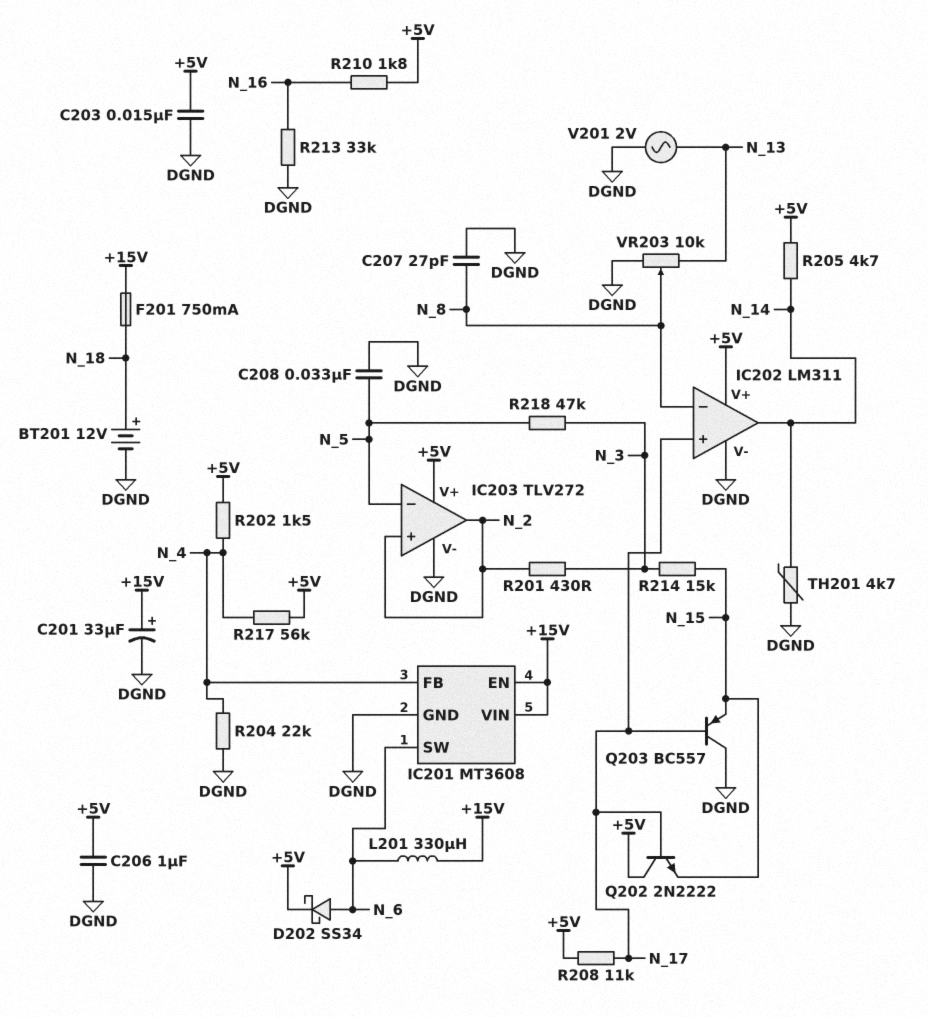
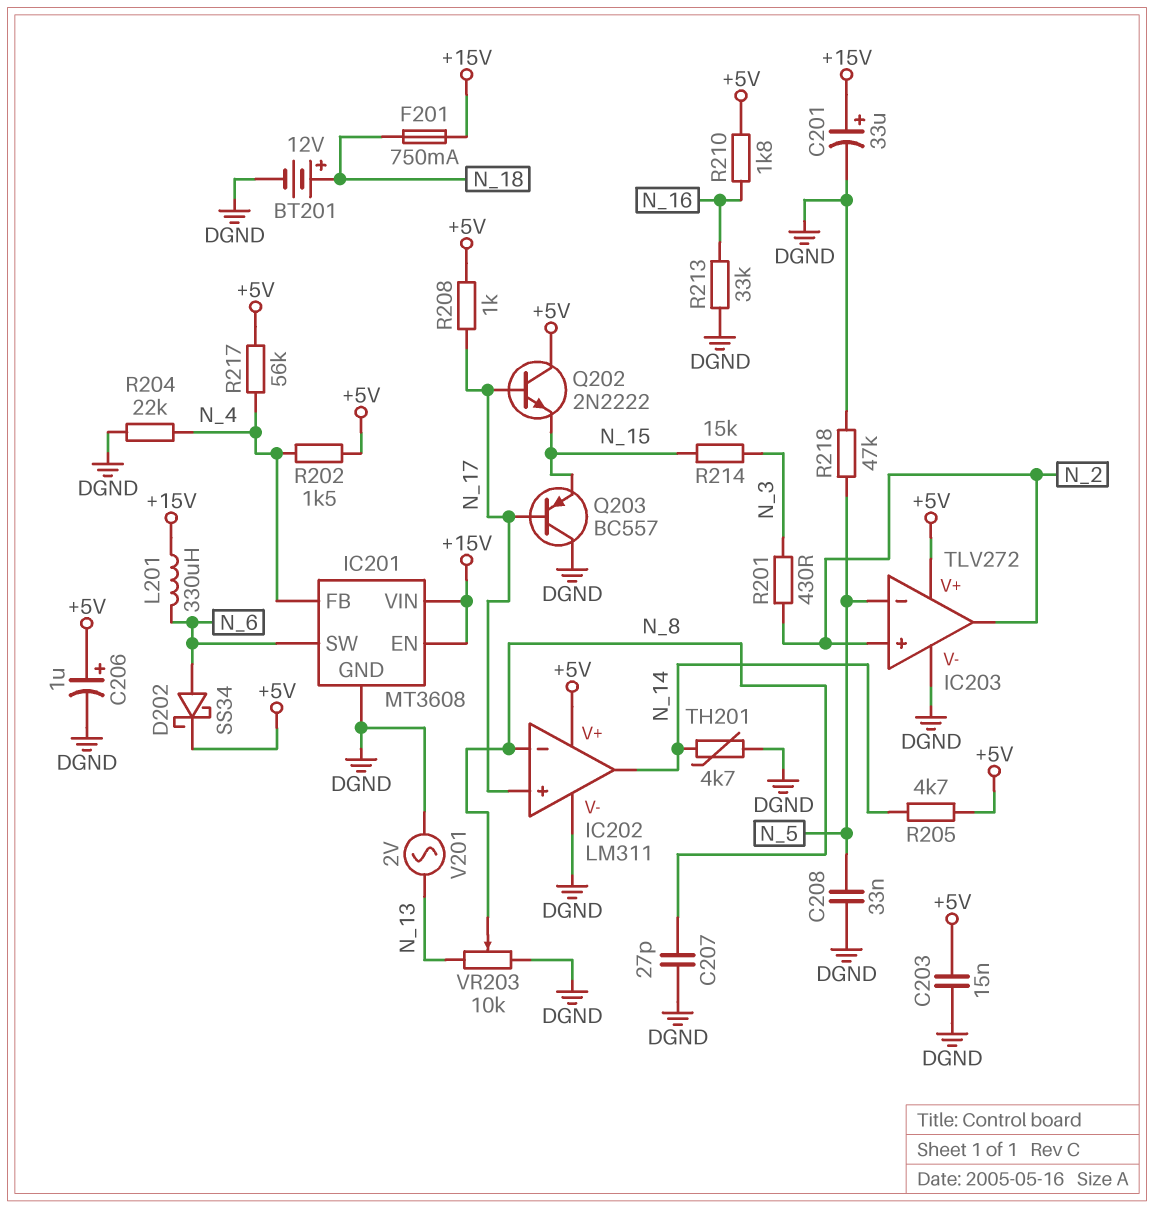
C206: 1uF (+5V, DGND) -> 1uF (plus +5V, minus DGND)
R208: 11k (+5V, N_17) -> 1k (+5V, N_17)
R218: 47k (N_3, N_5) -> 47k (DGND, N_5)

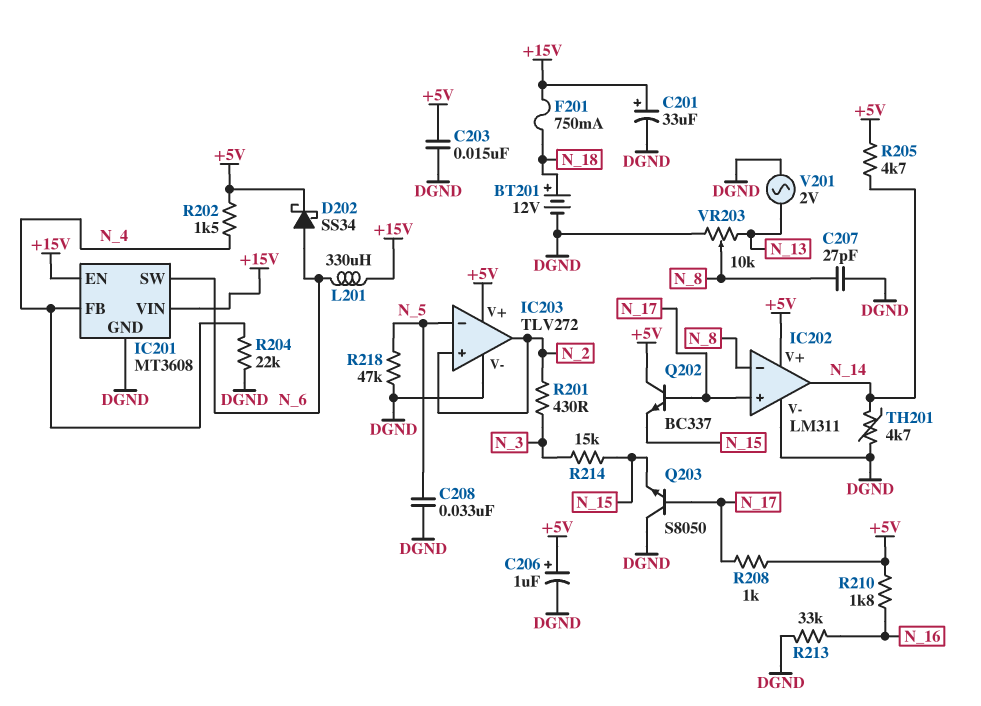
Q202: NPN 2N2222 (B N_17, C +5V, E N_15) -> NPN BC337 (B N_17, C +5V, E N_15)
Q203: PNP BC557 (B N_17, C DGND, E N_15) -> NPN S8050 (B N_17, C DGND, E N_15)
R217: 56k (+5V, N_4) -> none

